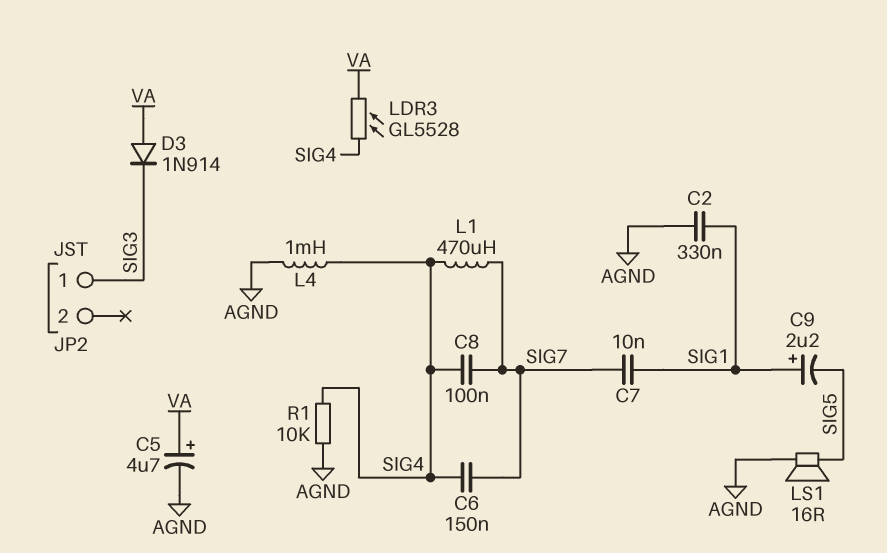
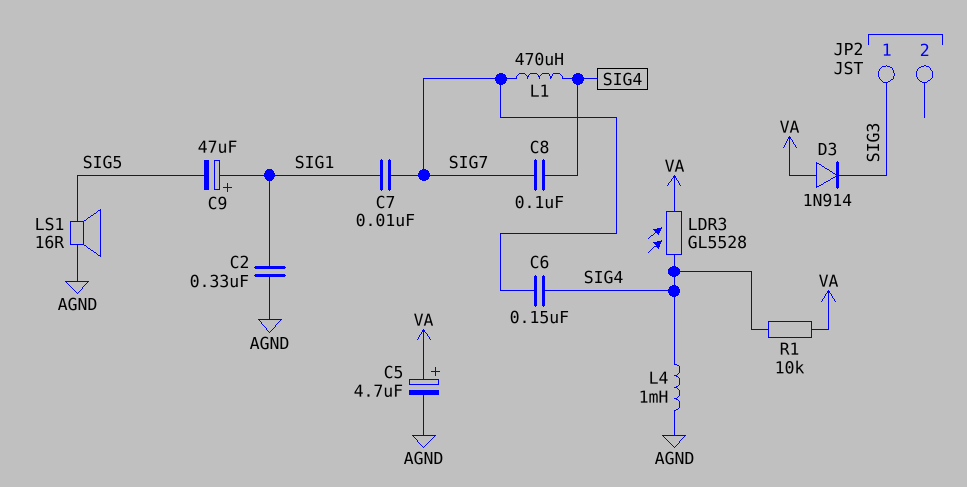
C9: 2.2uF (plus SIG1, minus SIG5) -> 47uF (plus SIG1, minus SIG5)
R1: 10k (AGND, SIG4) -> 10k (SIG4, VA)

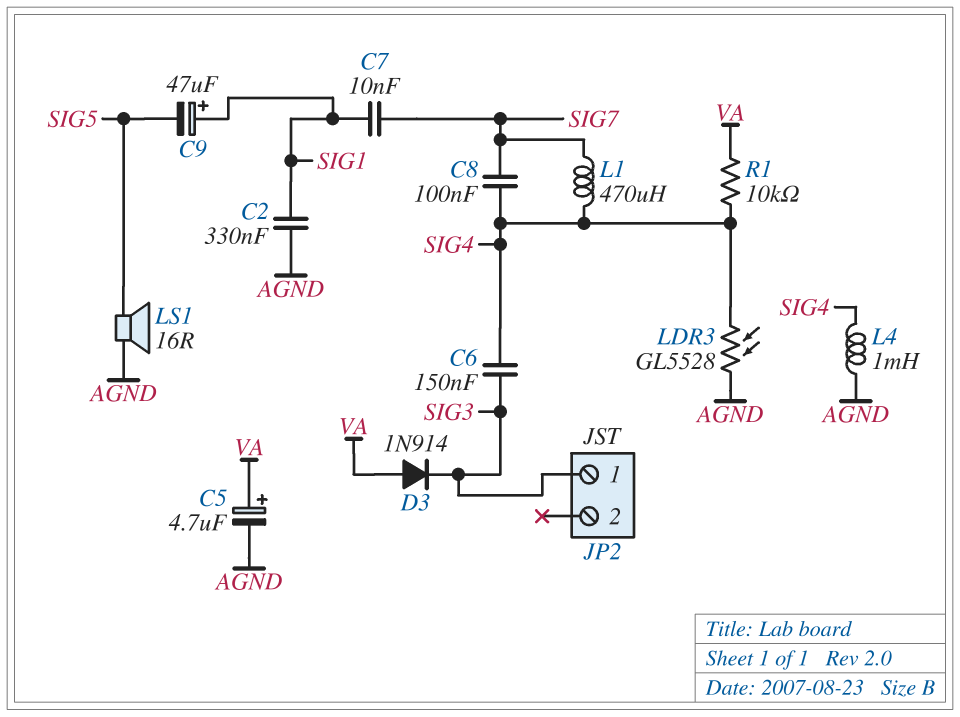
C6: 150nF (SIG4, SIG7) -> 150nF (SIG3, SIG4)
LDR3: GL5528 (SIG4, VA) -> GL5528 (AGND, SIG4)

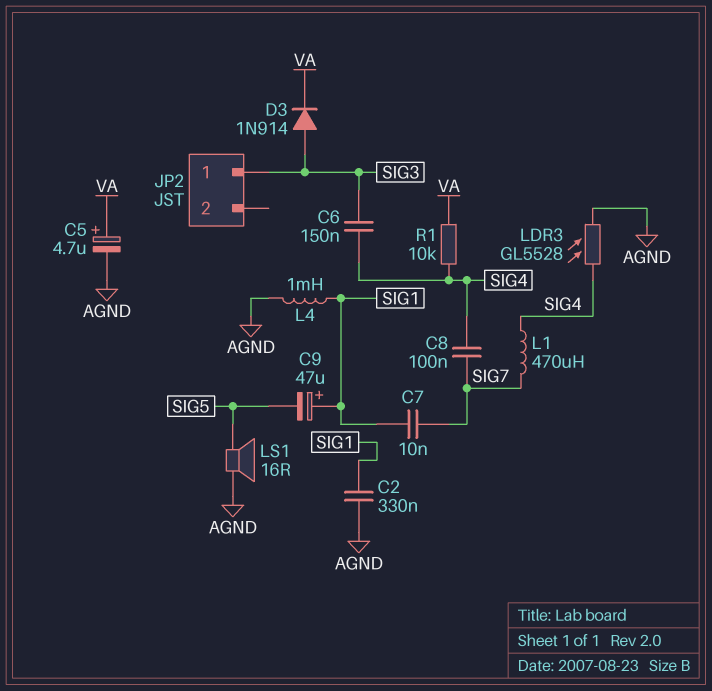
D3: diode 1N914 (A VA, K SIG3) -> diode 1N914 (A SIG3, K VA)
L4: 1mH (AGND, SIG4) -> 1mH (AGND, SIG1)

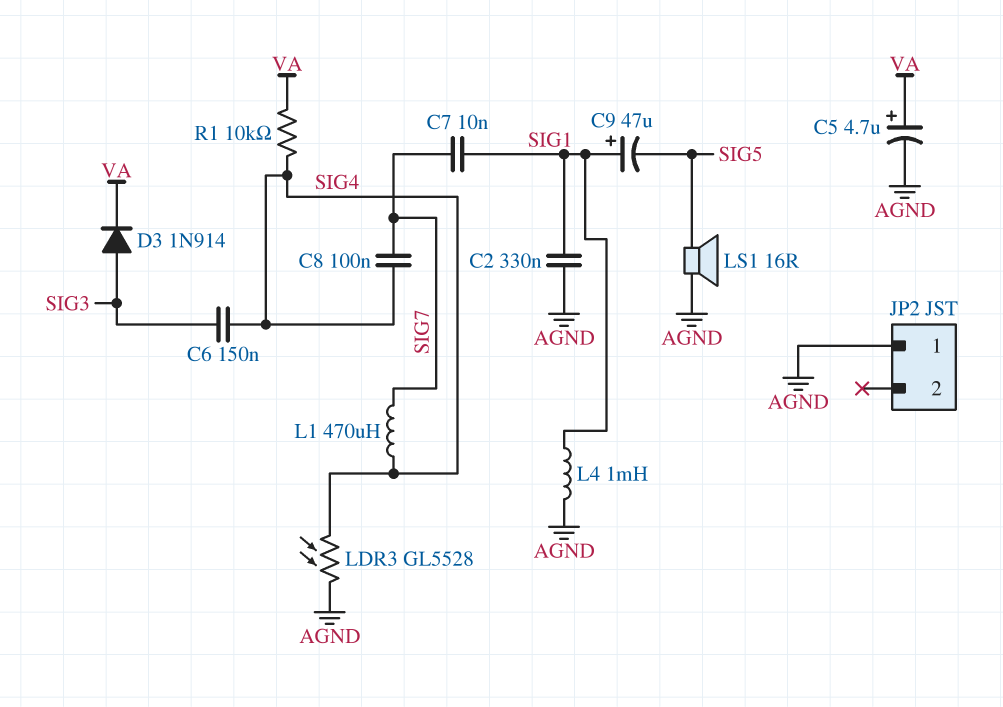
JP2 pin 1: SIG3 -> AGND

